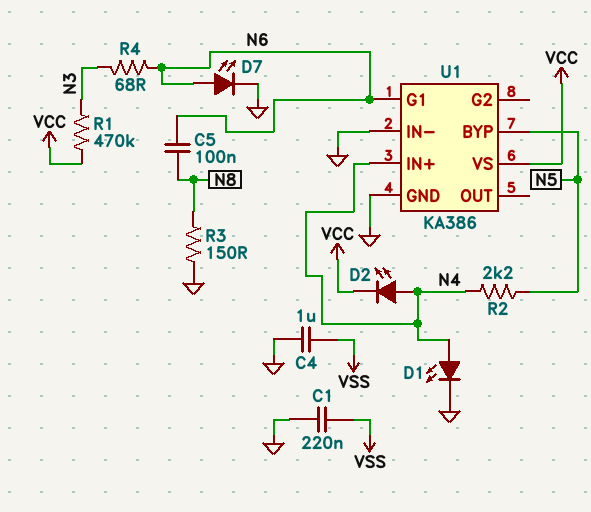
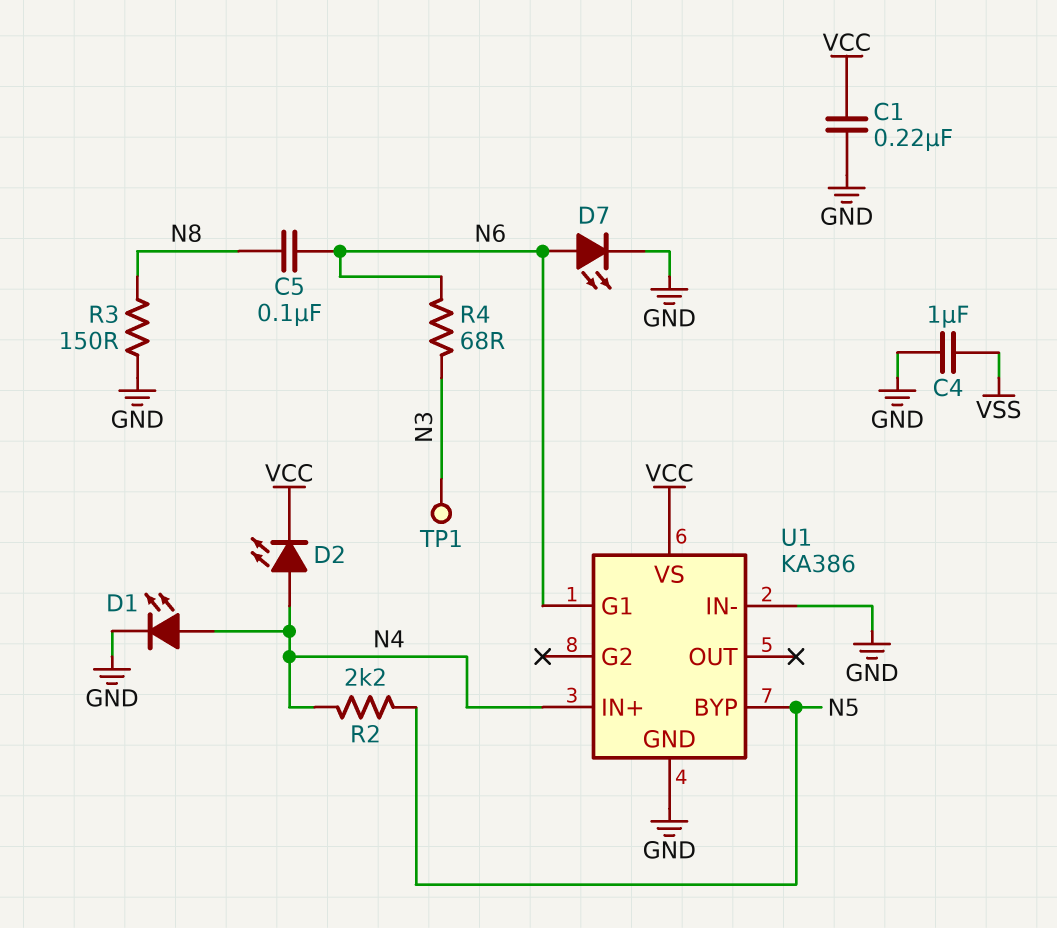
C1: 220nF (GND, VSS) -> 220nF (GND, VCC)
R1: 470k (N3, VCC) -> none
TP1: none -> test point (N3)

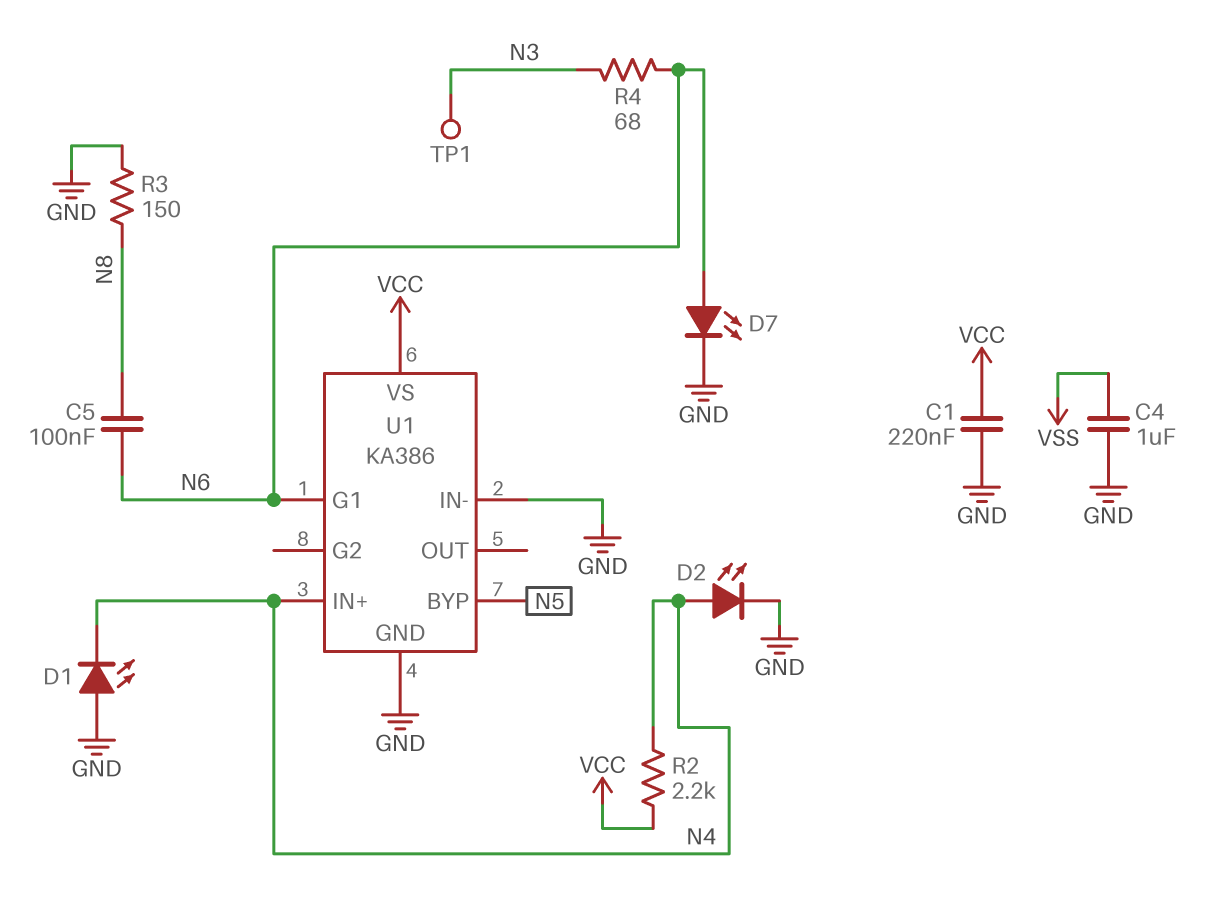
D1: LED (A N4, K GND) -> LED (A GND, K N4)
D2: LED (A N4, K VCC) -> LED (A N4, K GND)
R2: 2.2k (N4, N5) -> 2.2k (N4, VCC)

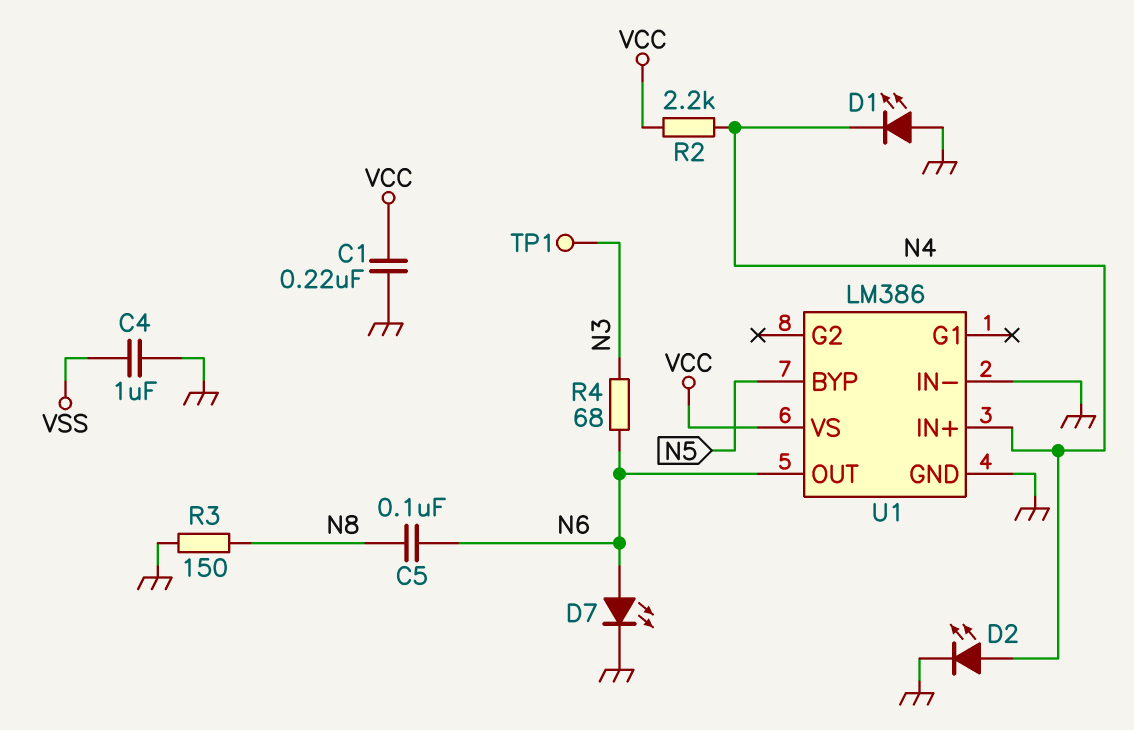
U1: KA386 -> LM386
U1 pin G1: N6 -> none
U1 pin OUT: none -> N6

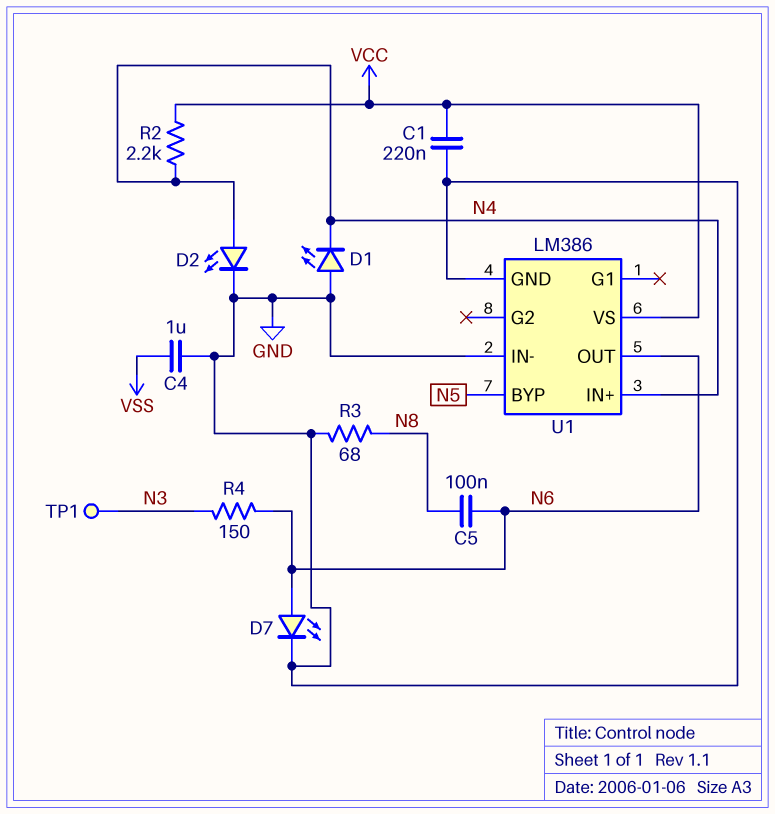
R3: 150 (GND, N8) -> 68 (GND, N8)
R4: 68 (N3, N6) -> 150 (N3, N6)

